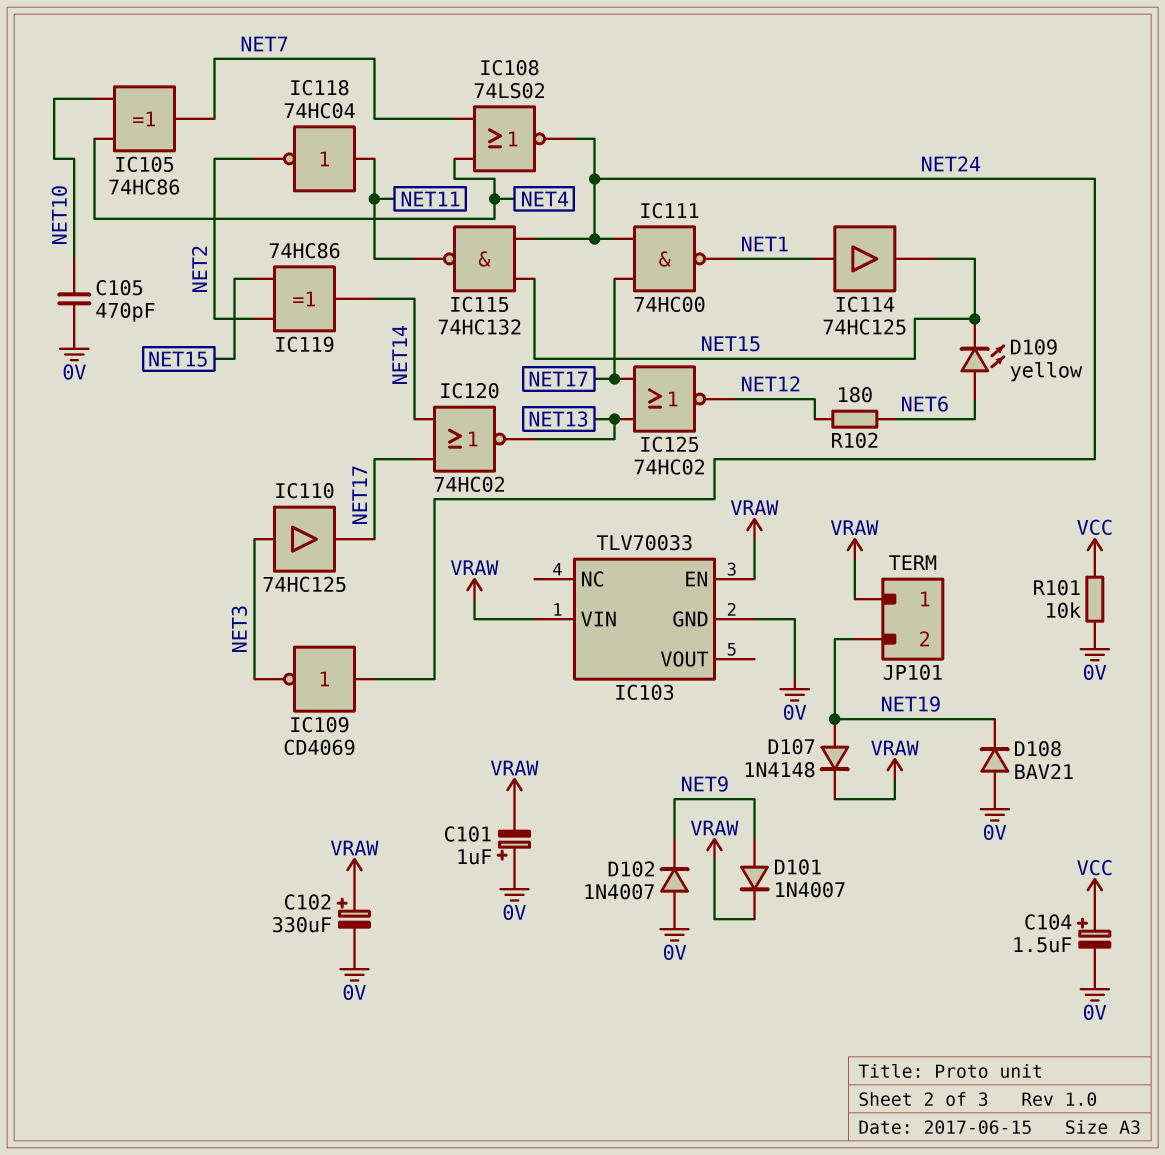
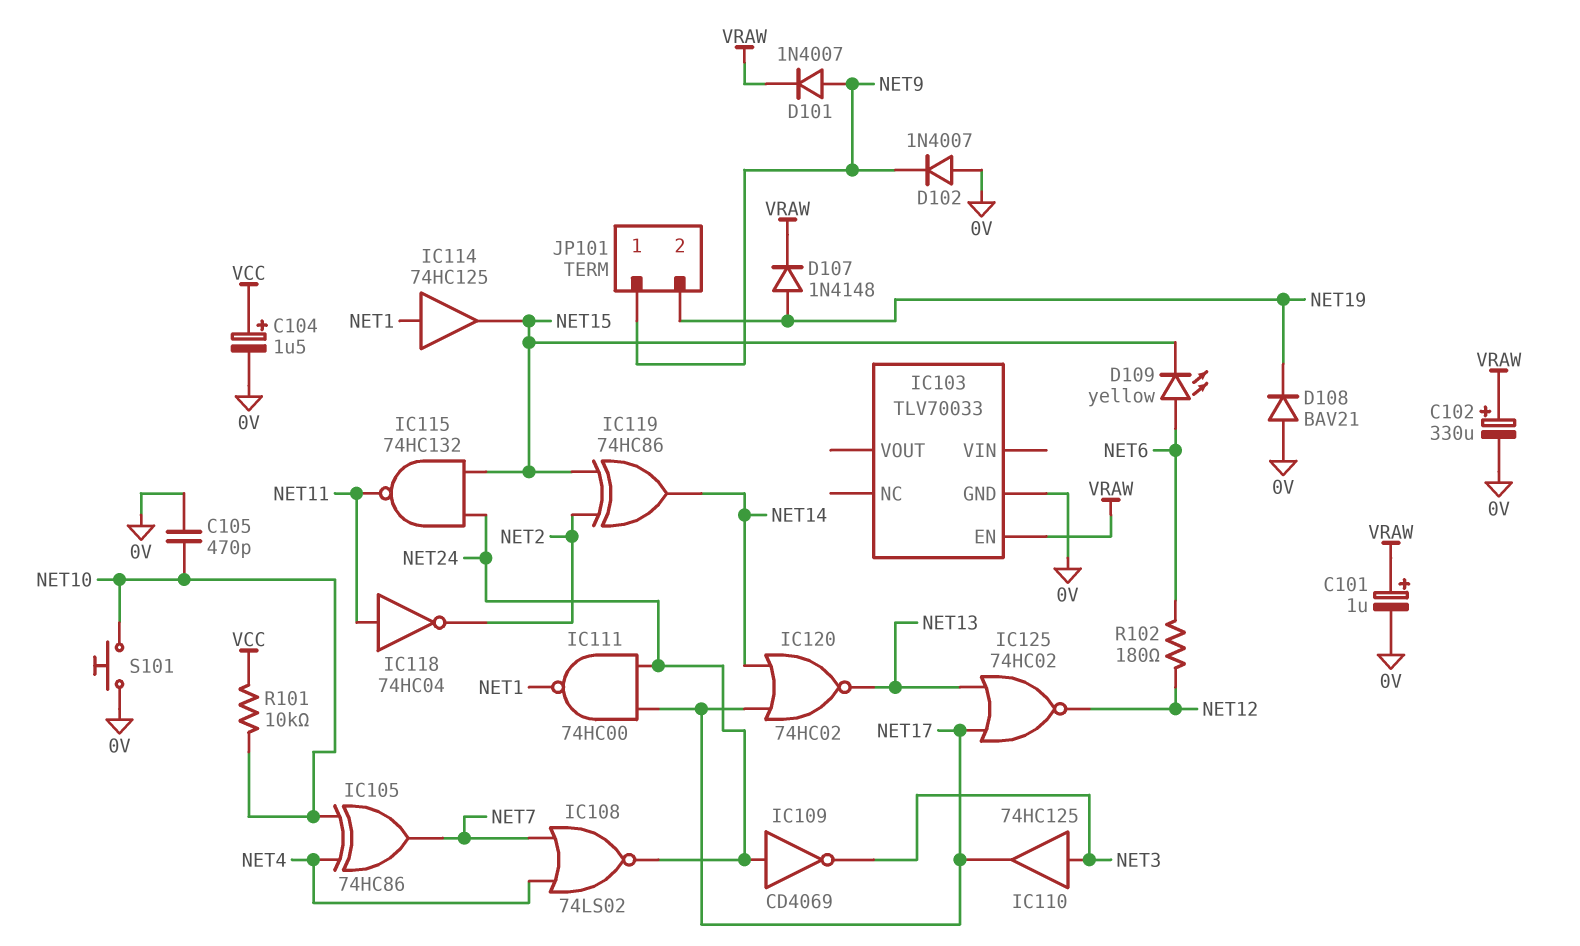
C101: 1uF (plus 0V, minus VRAW) -> 1uF (plus VRAW, minus 0V)
IC103 pin VIN: VRAW -> none
JP101 pin 1: VRAW -> NET9
R101: 10k (0V, VCC) -> 10k (NET10, VCC)
S101: none -> button (0V, NET10)

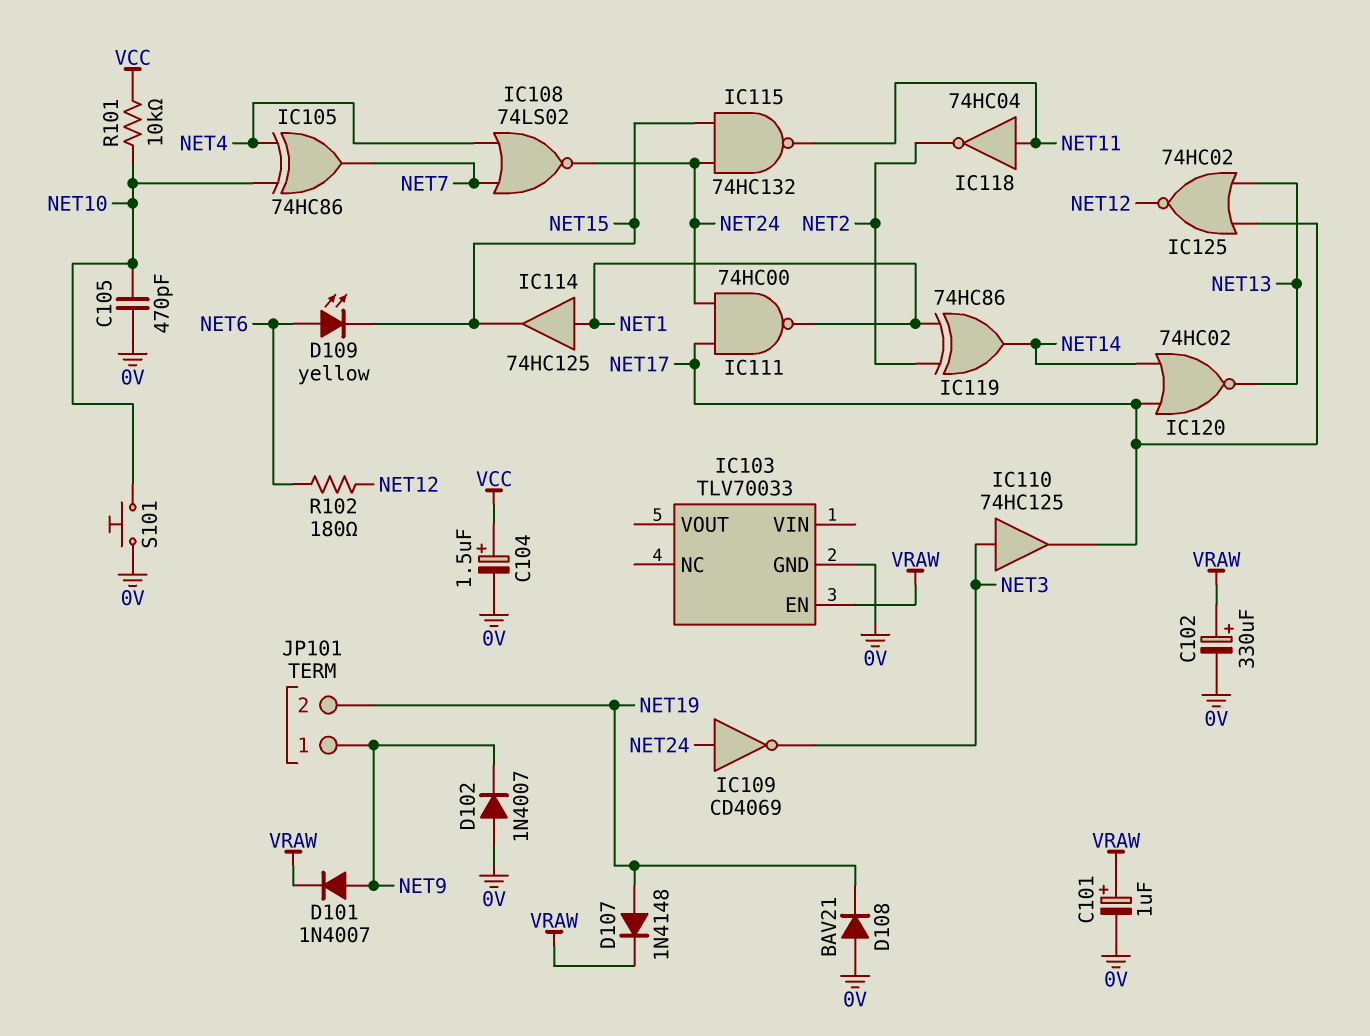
IC119: XOR 74HC86 (in NET2, in NET15, out NET14) -> XOR 74HC86 (in NET1, in NET2, out NET14)

